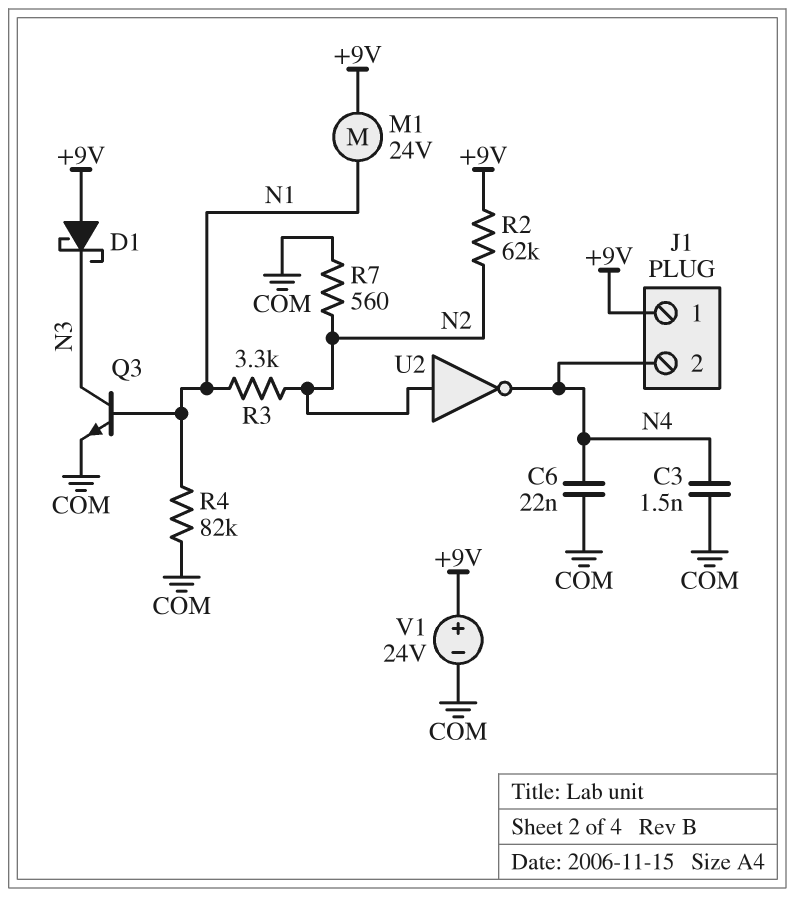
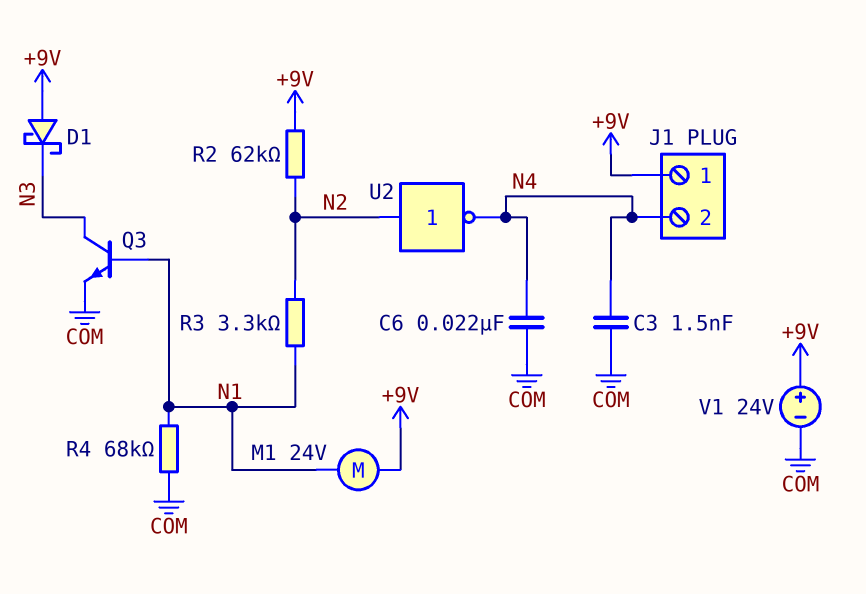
R4: 82k (COM, N1) -> 68k (COM, N1)
R7: 560 (COM, N2) -> none

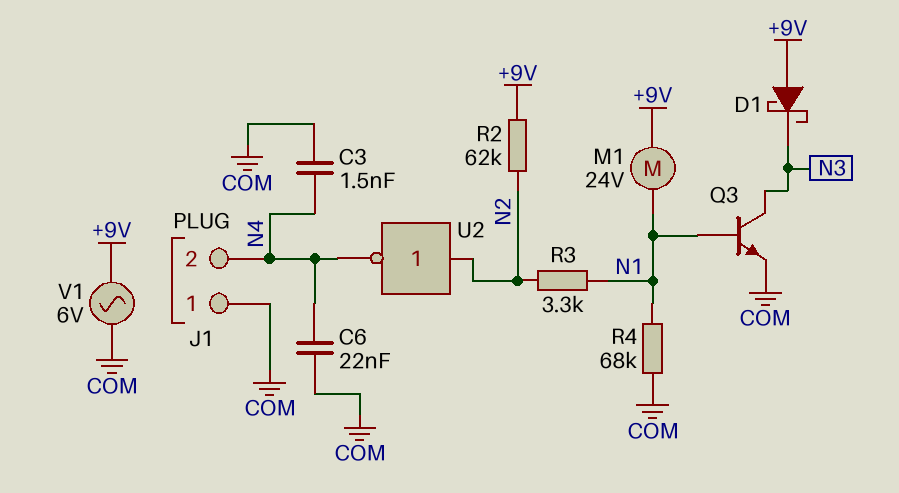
J1 pin 1: +9V -> COM
V1: 24V (plus +9V, minus COM) -> AC 6V (+9V, COM)

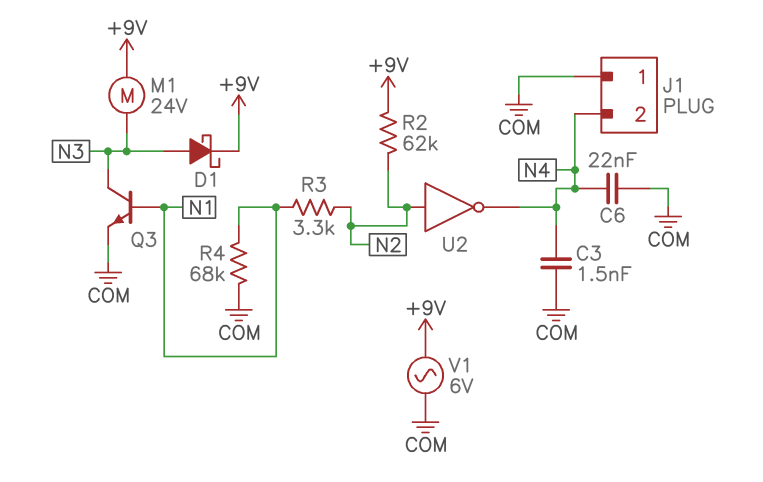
D1: schottky (A +9V, K N3) -> schottky (A N3, K +9V)
M1: motor 24V (+9V, N1) -> motor 24V (+9V, N3)

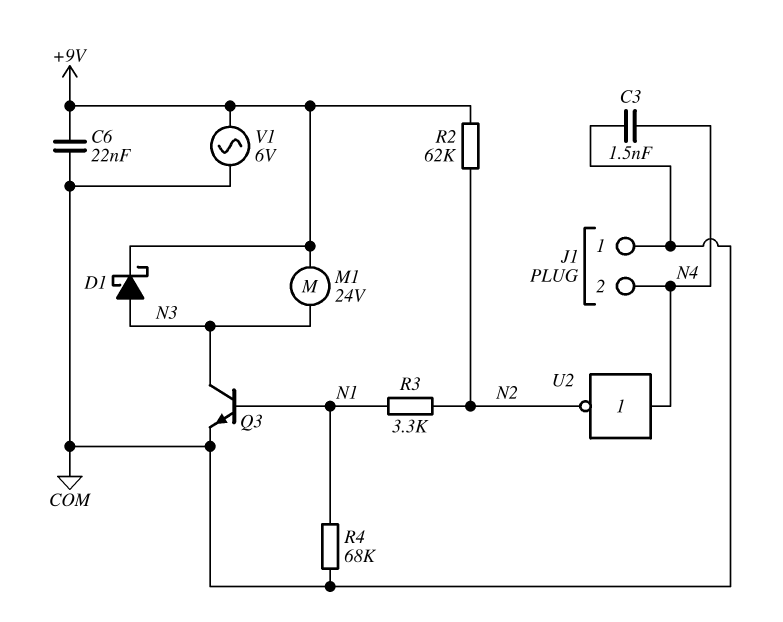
C6: 22nF (COM, N4) -> 22nF (+9V, COM)
U2: NOT (in N2, out N4) -> NOT (in N4, out N2)

